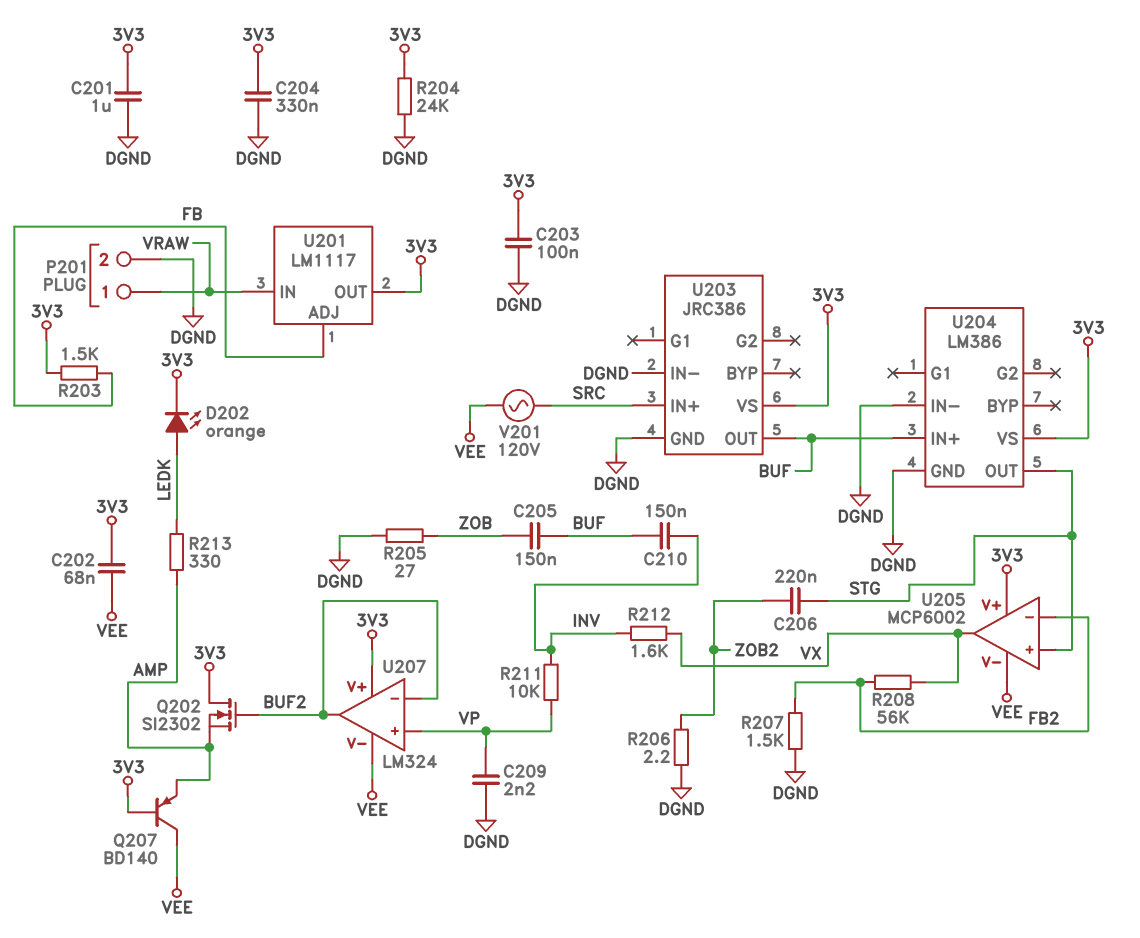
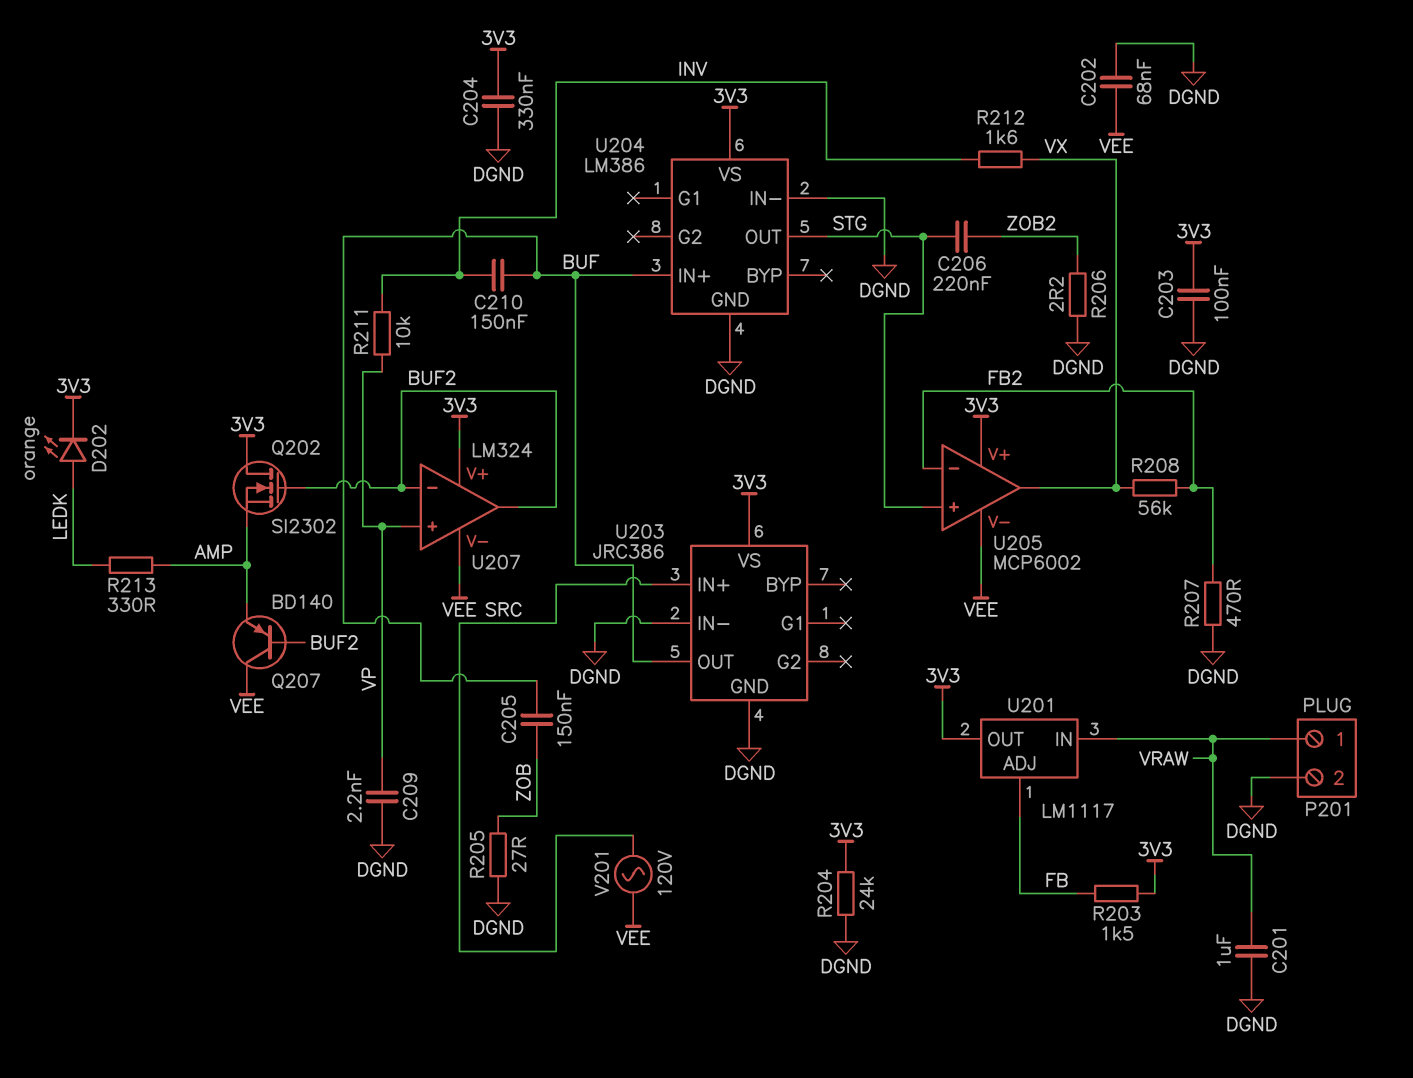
C201: 1uF (3V3, DGND) -> 1uF (DGND, VRAW)
C202: 68nF (3V3, VEE) -> 68nF (DGND, VEE)
Q207: PNP BD140 (B 3V3, C VEE, E AMP) -> PNP BD140 (B BUF2, C VEE, E AMP)
R207: 1.5k (DGND, FB2) -> 470 (DGND, FB2)

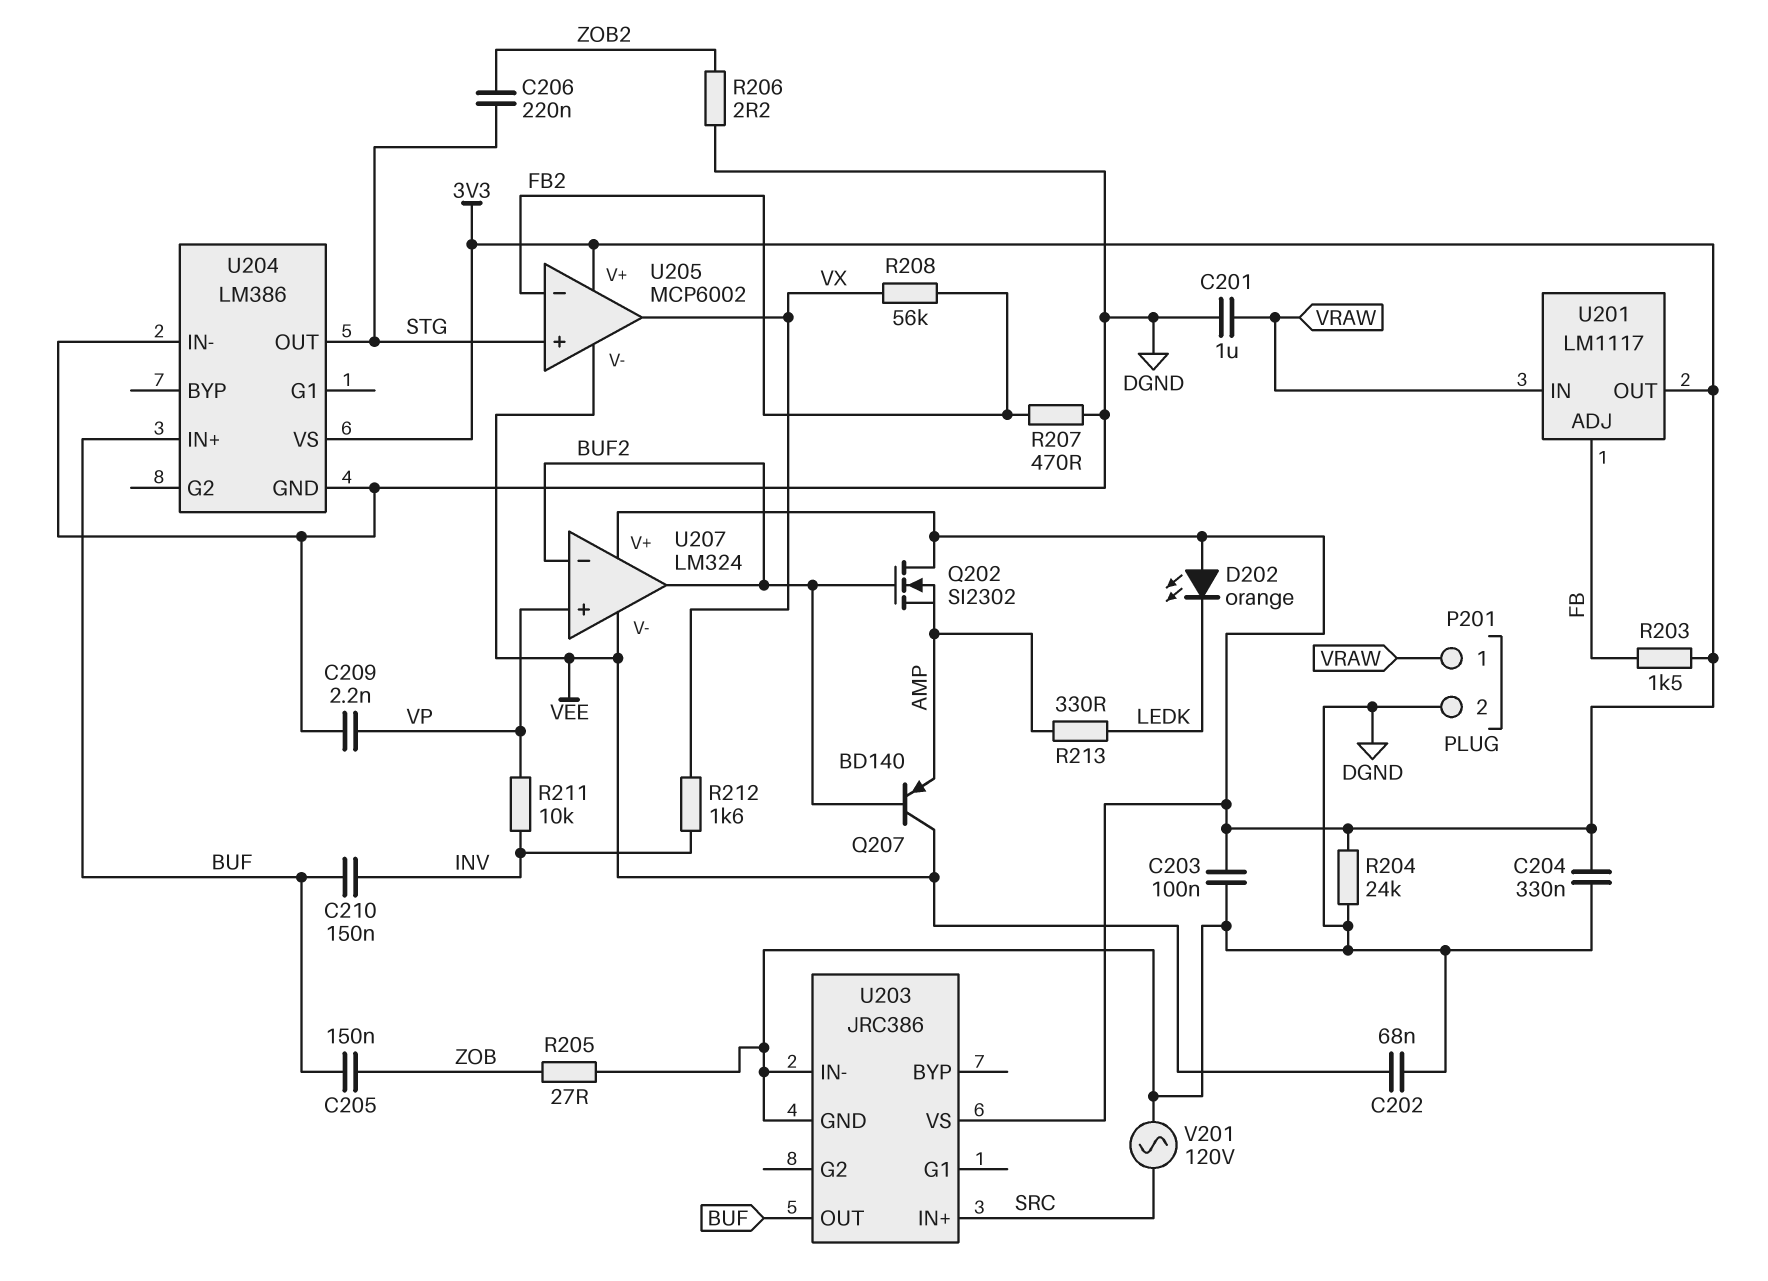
D202: LED orange (A LEDK, K 3V3) -> LED orange (A 3V3, K LEDK)
V201: AC 120V (SRC, VEE) -> AC 120V (DGND, SRC)

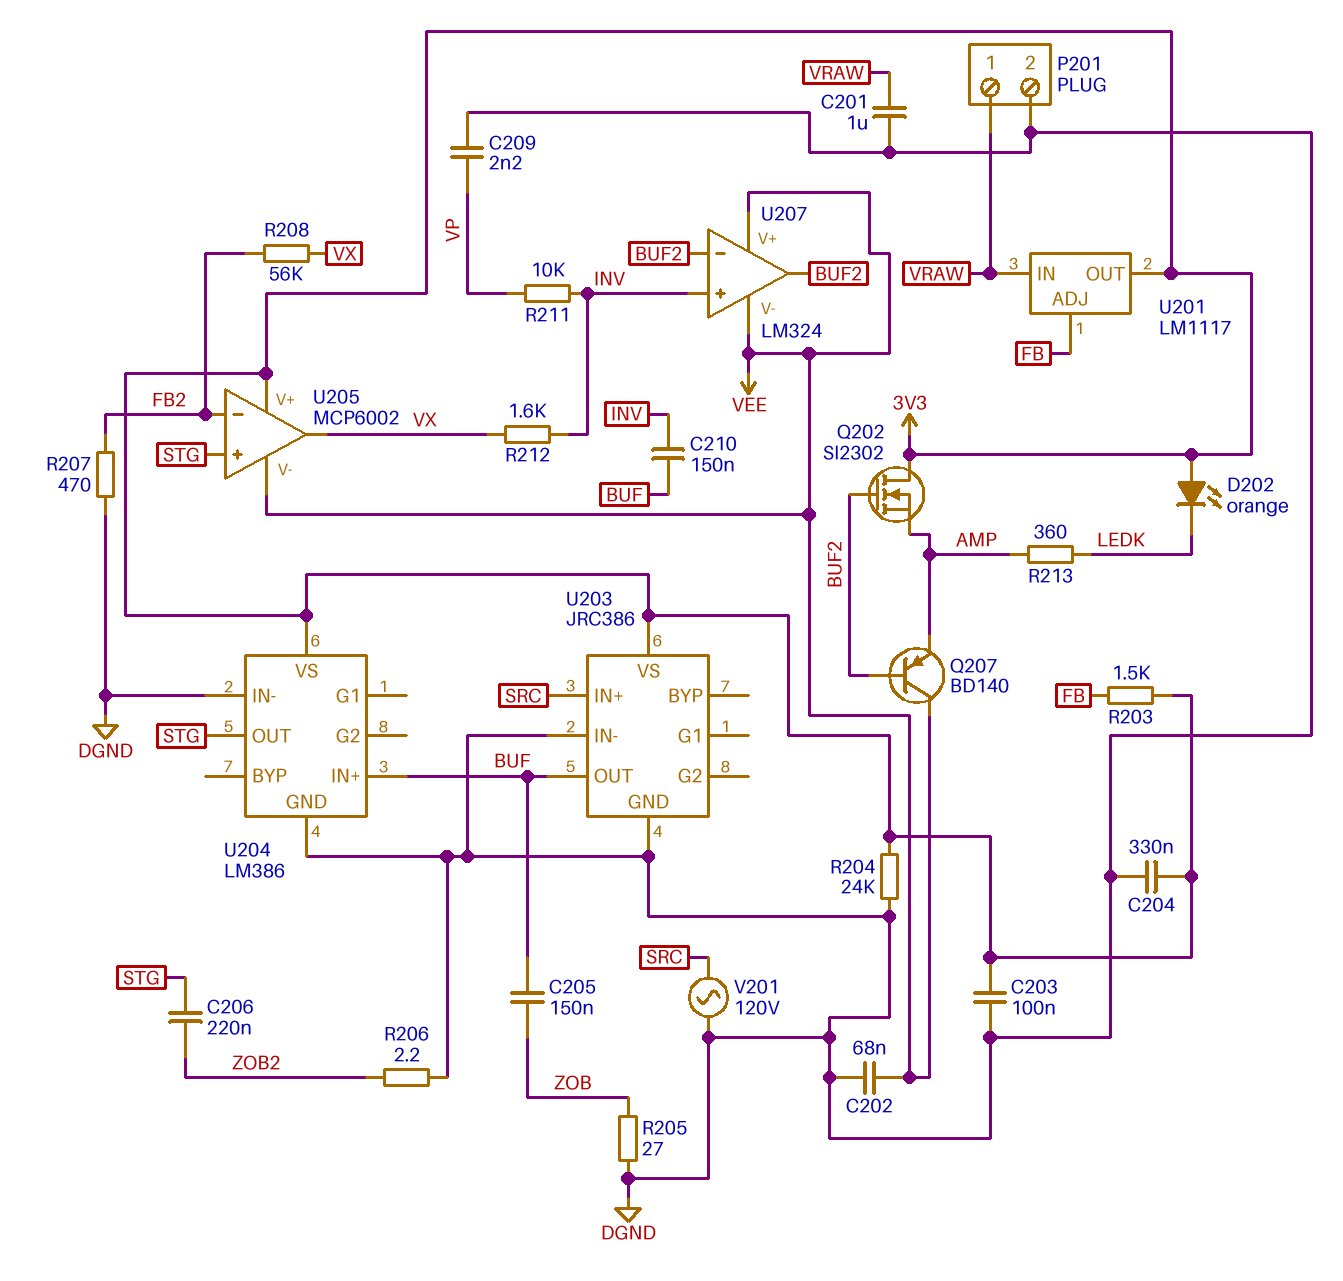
R213: 330 (AMP, LEDK) -> 360 (AMP, LEDK)
U207 pin V+: 3V3 -> VEE
U207 pin in+: VP -> INV

